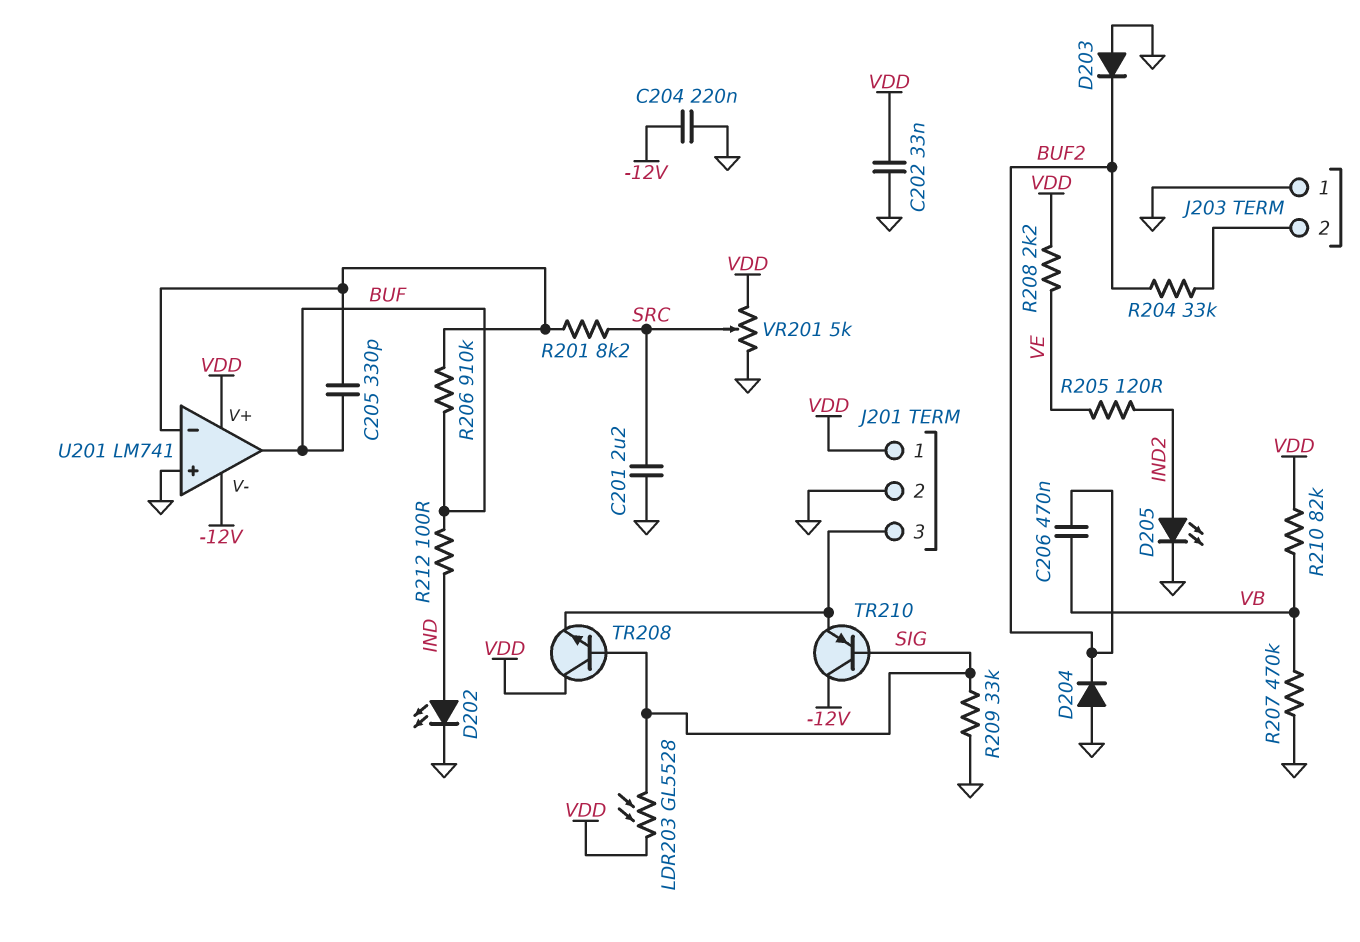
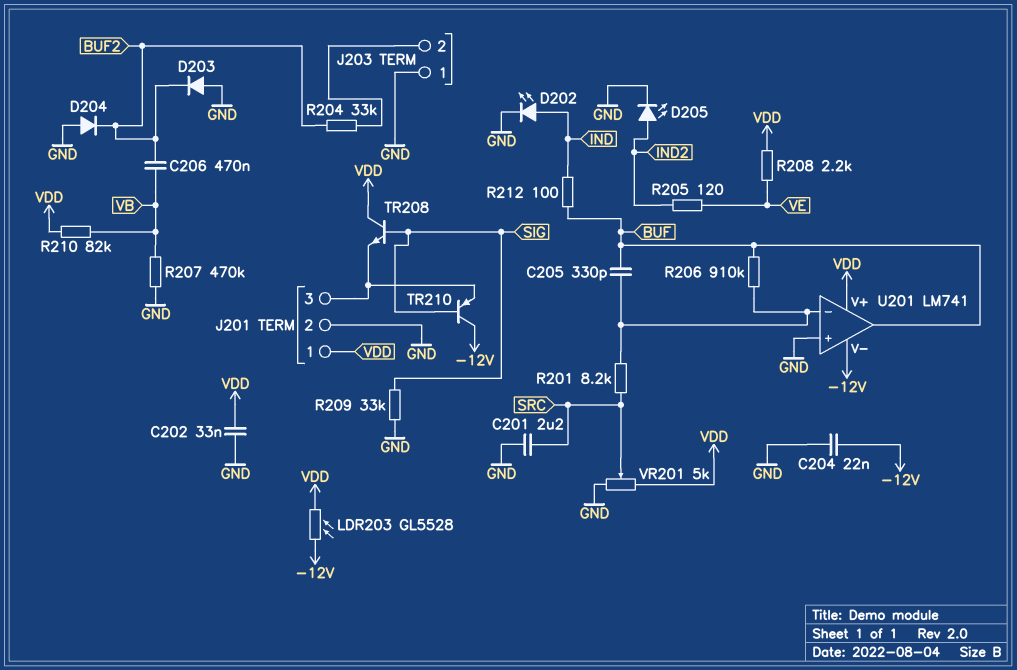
C204: 220nF (-12V, GND) -> 22nF (-12V, GND)
LDR203: GL5528 (SIG, VDD) -> GL5528 (-12V, VDD)

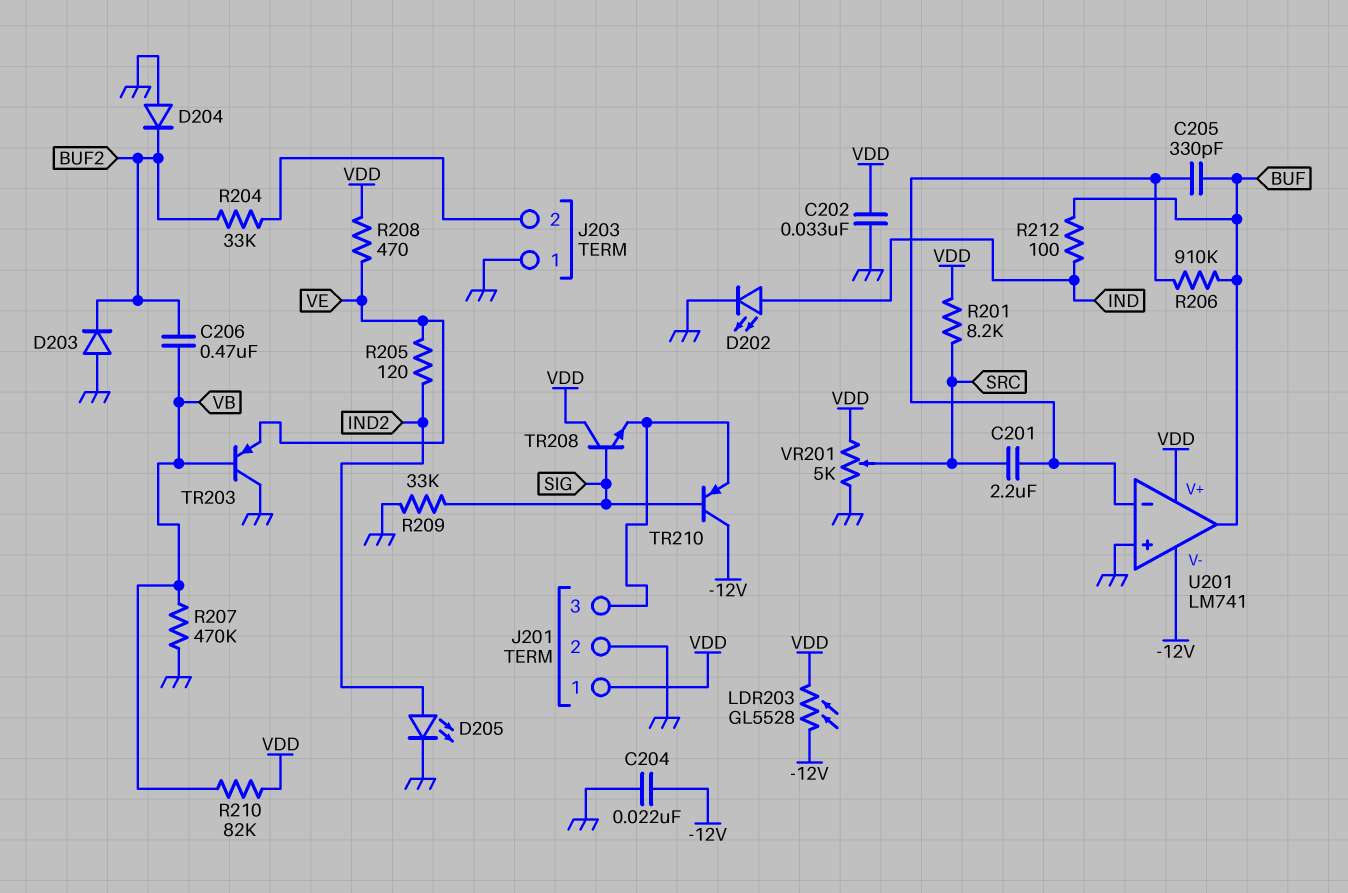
C201: 2.2uF (GND, SRC) -> 2.2uF (SRC, U201/in-)
R201: 8.2k (SRC, U201/in-) -> 8.2k (SRC, VDD)
R208: 2.2k (VDD, VE) -> 470 (VDD, VE)
TR203: none -> PNP (B VB, C GND, E VE)

